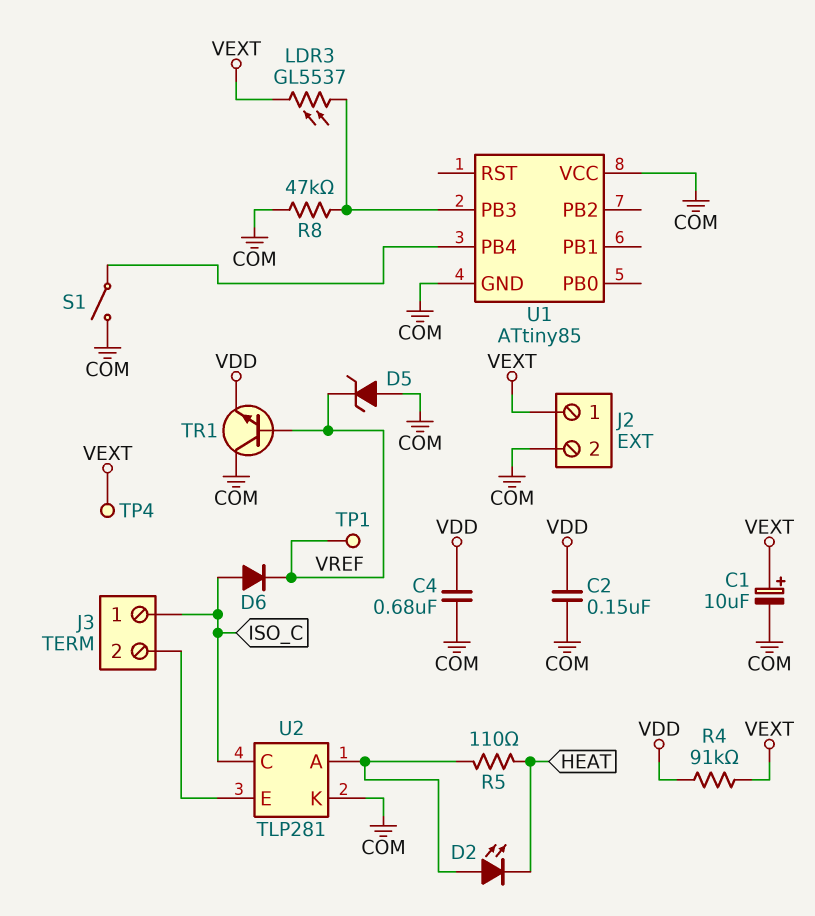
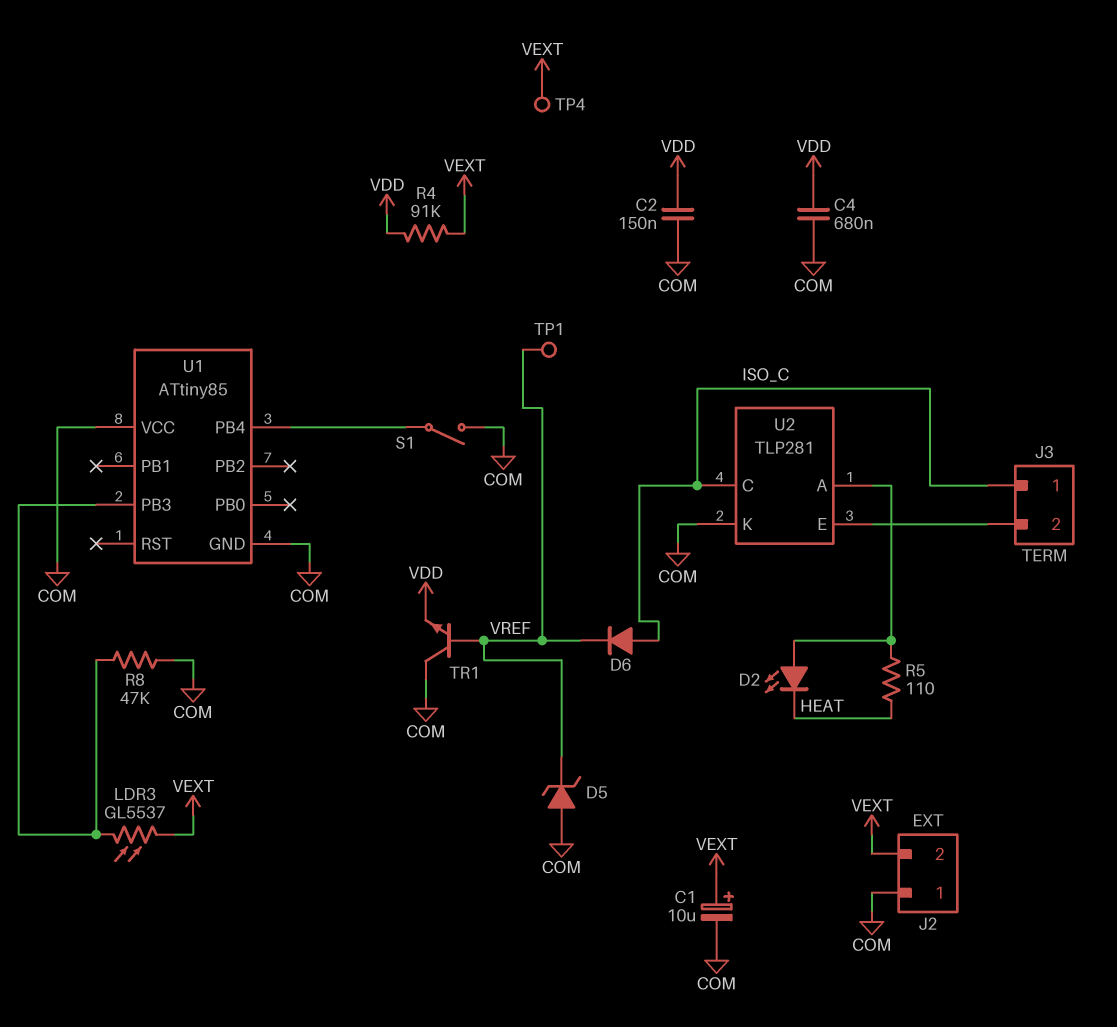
J2 pin 1: VEXT -> COM
J2 pin 2: COM -> VEXT

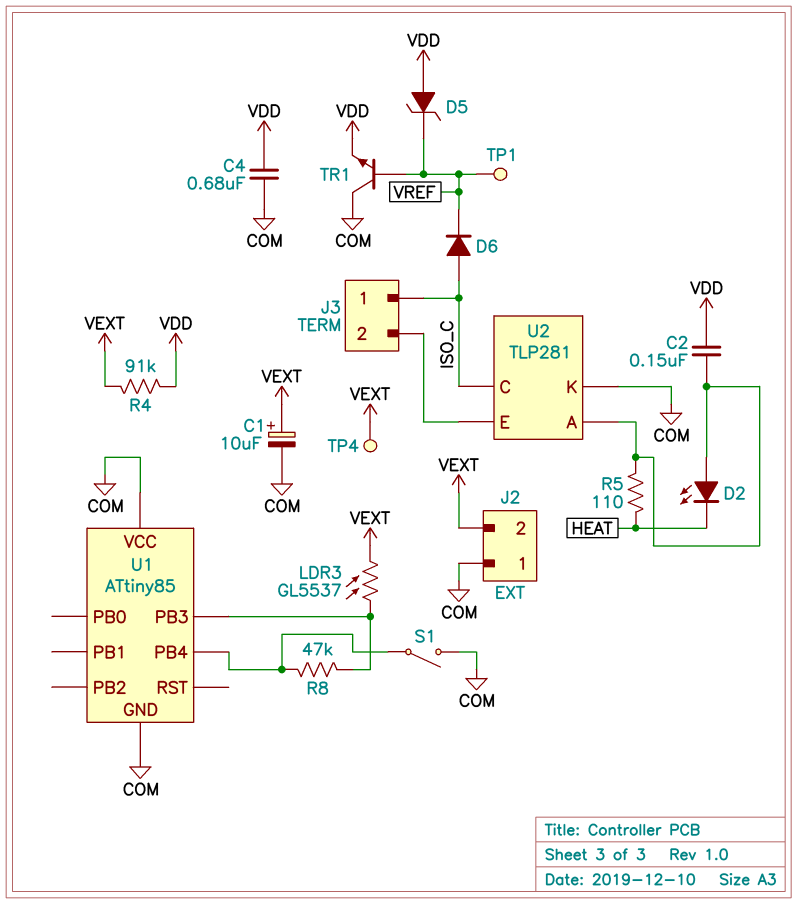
C2: 150nF (COM, VDD) -> 150nF (U2/A, VDD)
D5: zener (A COM, K VREF) -> zener (A VDD, K VREF)
R8: 47k (COM, U1/PB3) -> 47k (U1/PB3, U1/PB4)

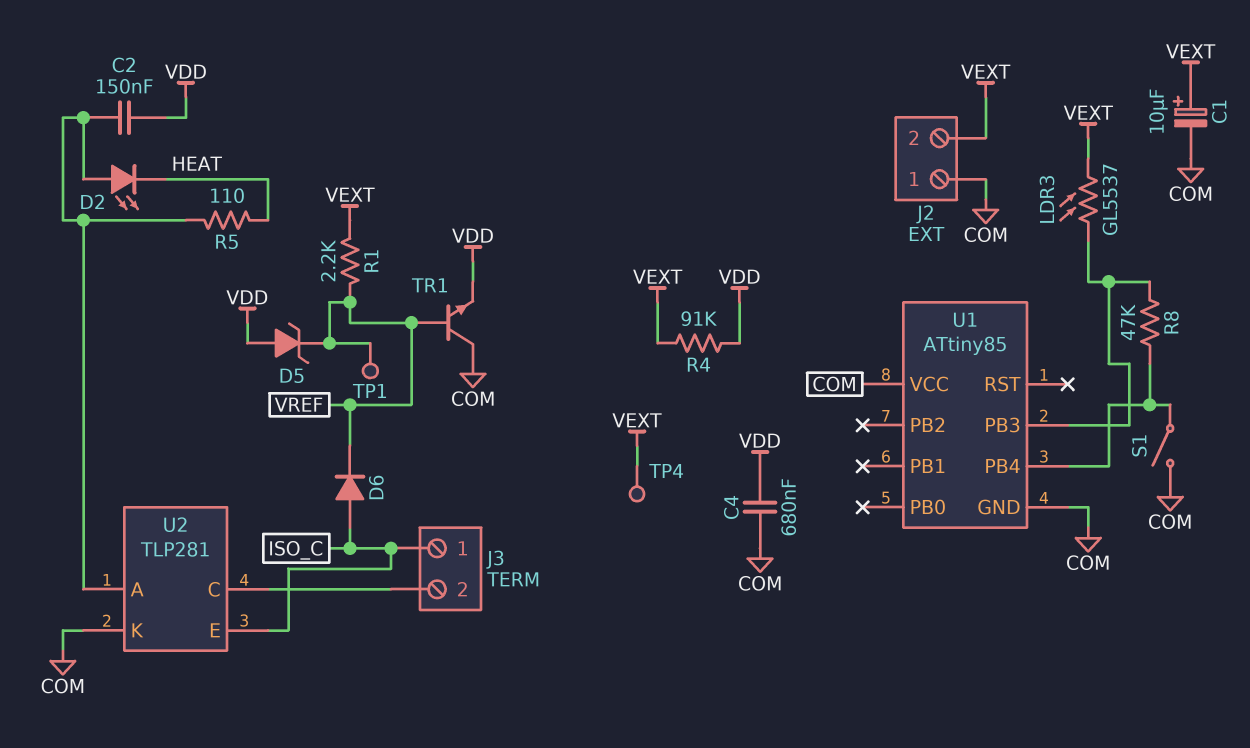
R1: none -> 2.2k (VEXT, VREF)
U2 pin C: ISO_C -> J3/2
U2 pin E: J3/2 -> ISO_C

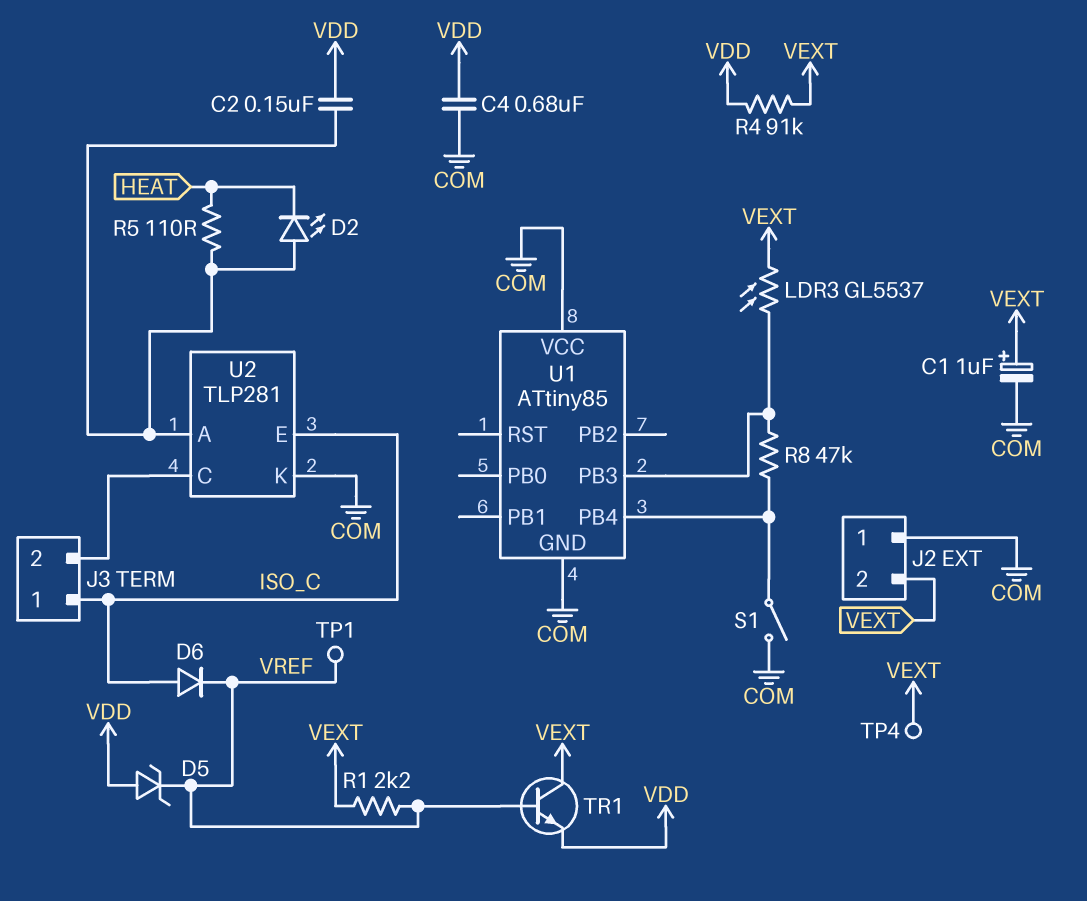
C1: 10uF (plus VEXT, minus COM) -> 1uF (plus VEXT, minus COM)
TR1: NPN (B VREF, C COM, E VDD) -> NPN (B VREF, C VEXT, E VDD)

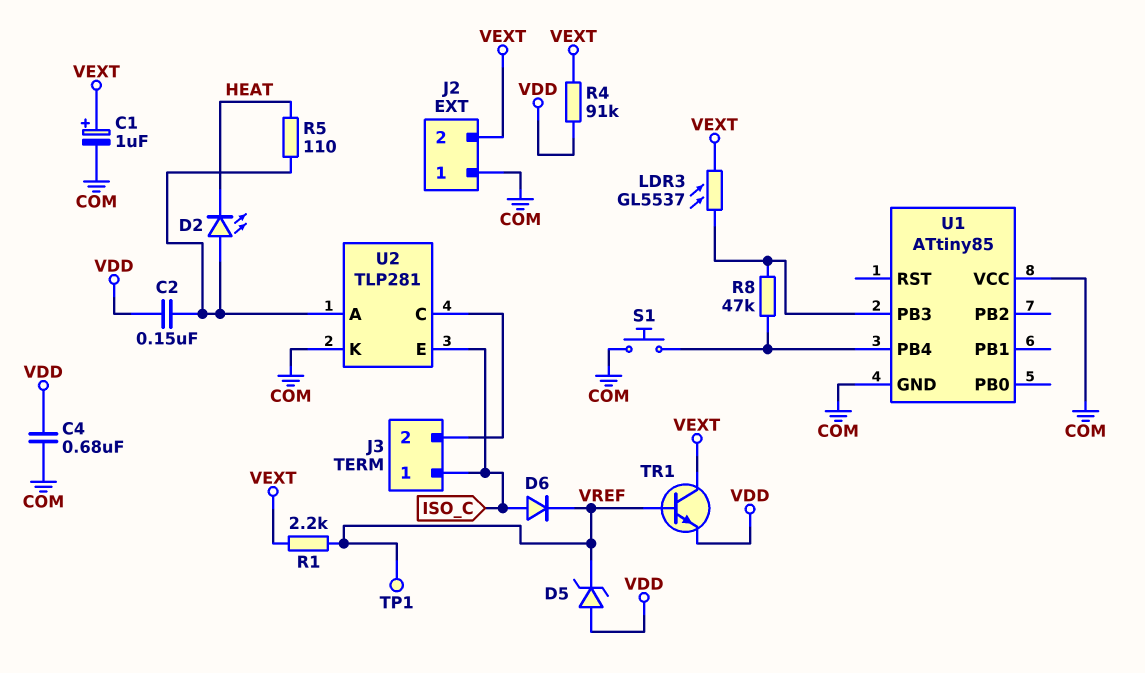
S1: switch (COM, U1/PB4) -> button (COM, U1/PB4)
TP4: test point (VEXT) -> none

